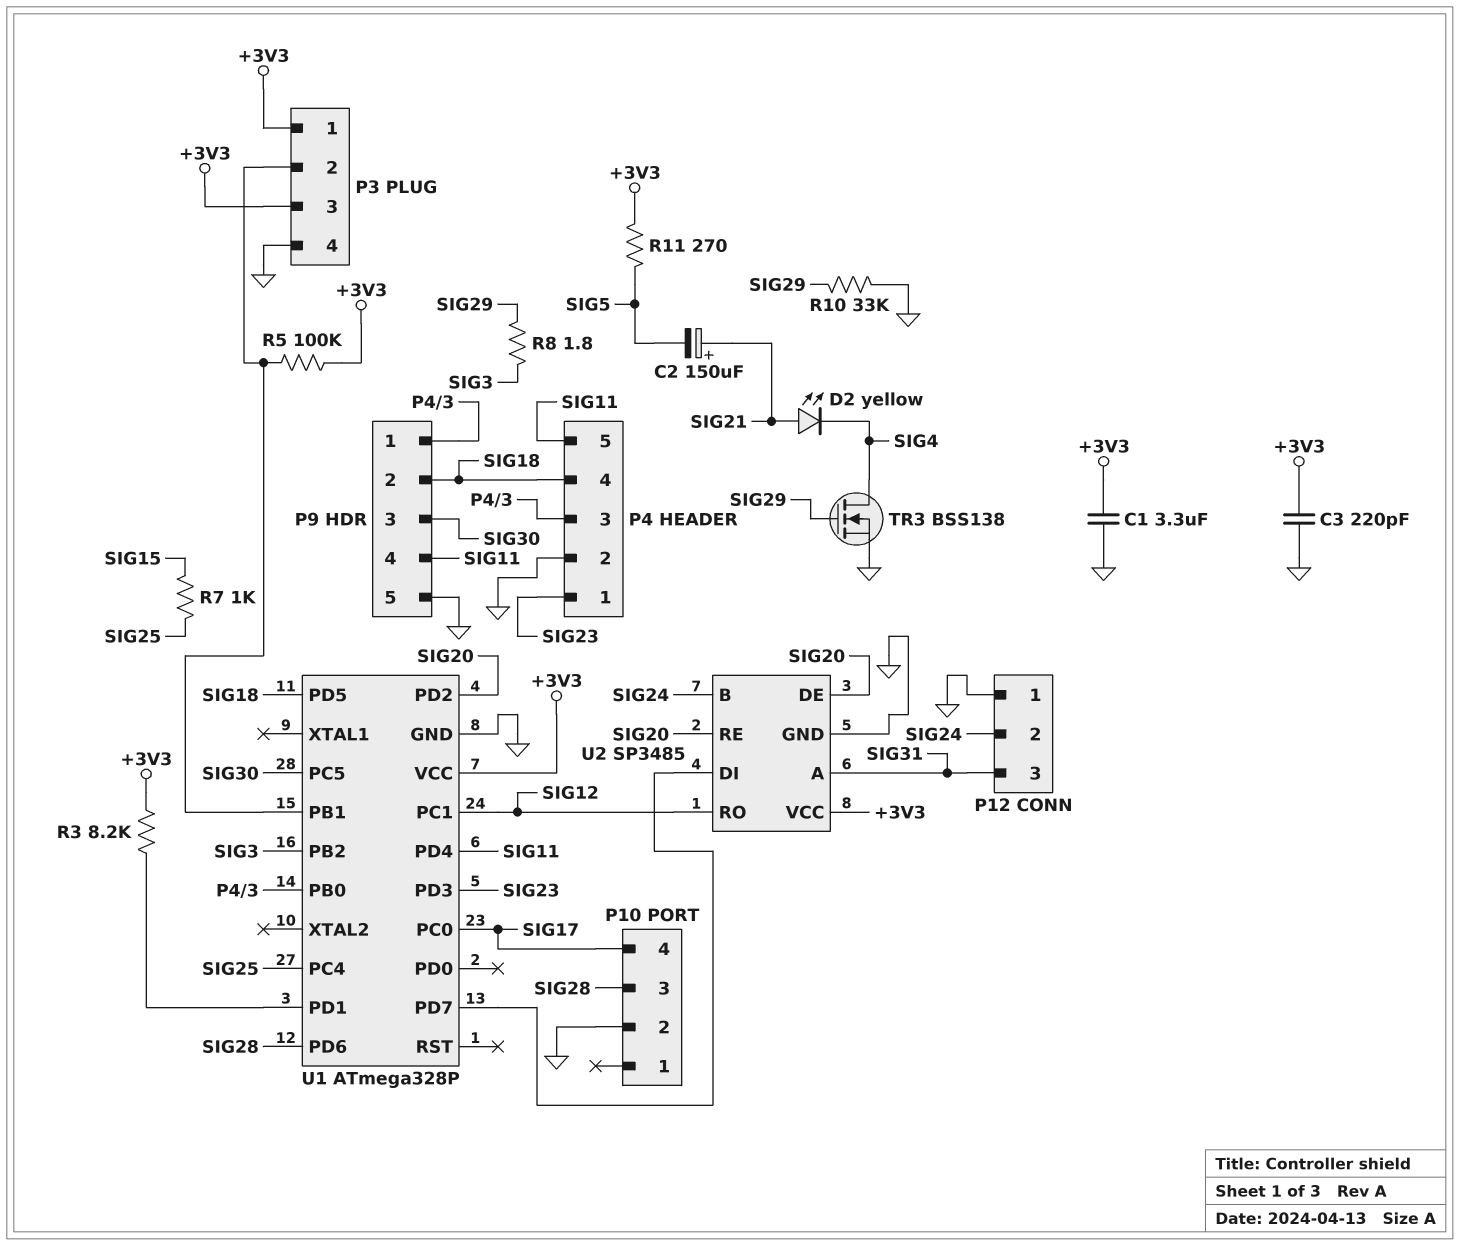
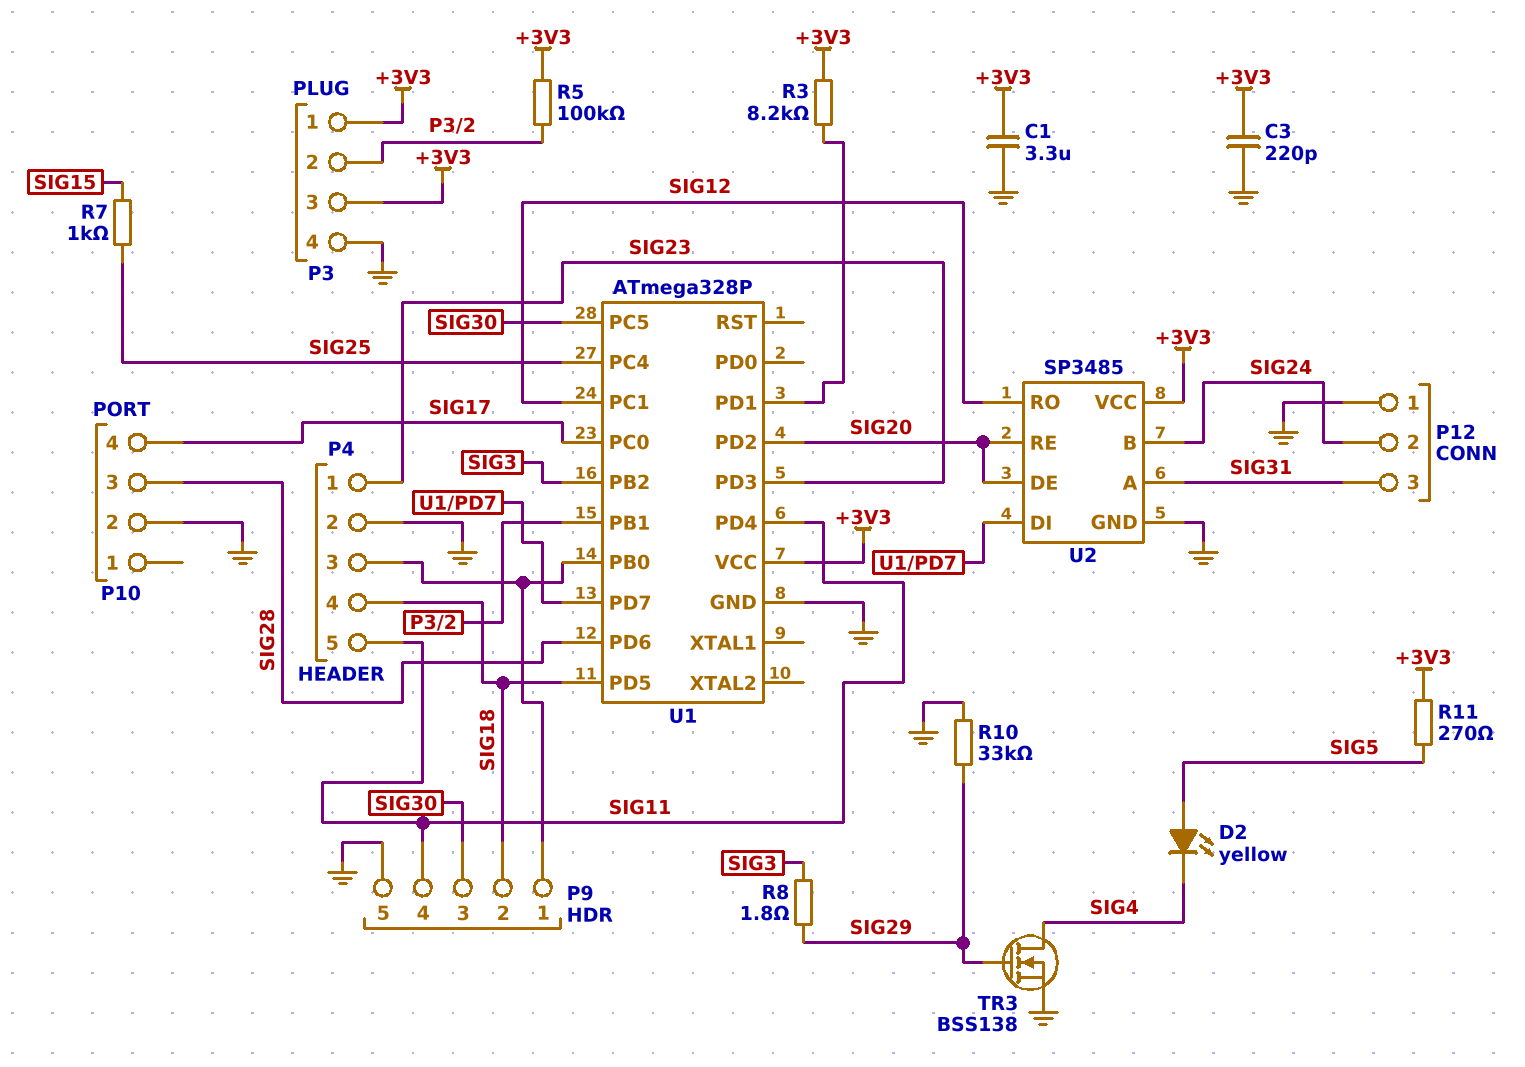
C2: 150uF (plus SIG21, minus SIG5) -> none
D2: LED yellow (A SIG21, K SIG4) -> LED yellow (A SIG5, K SIG4)

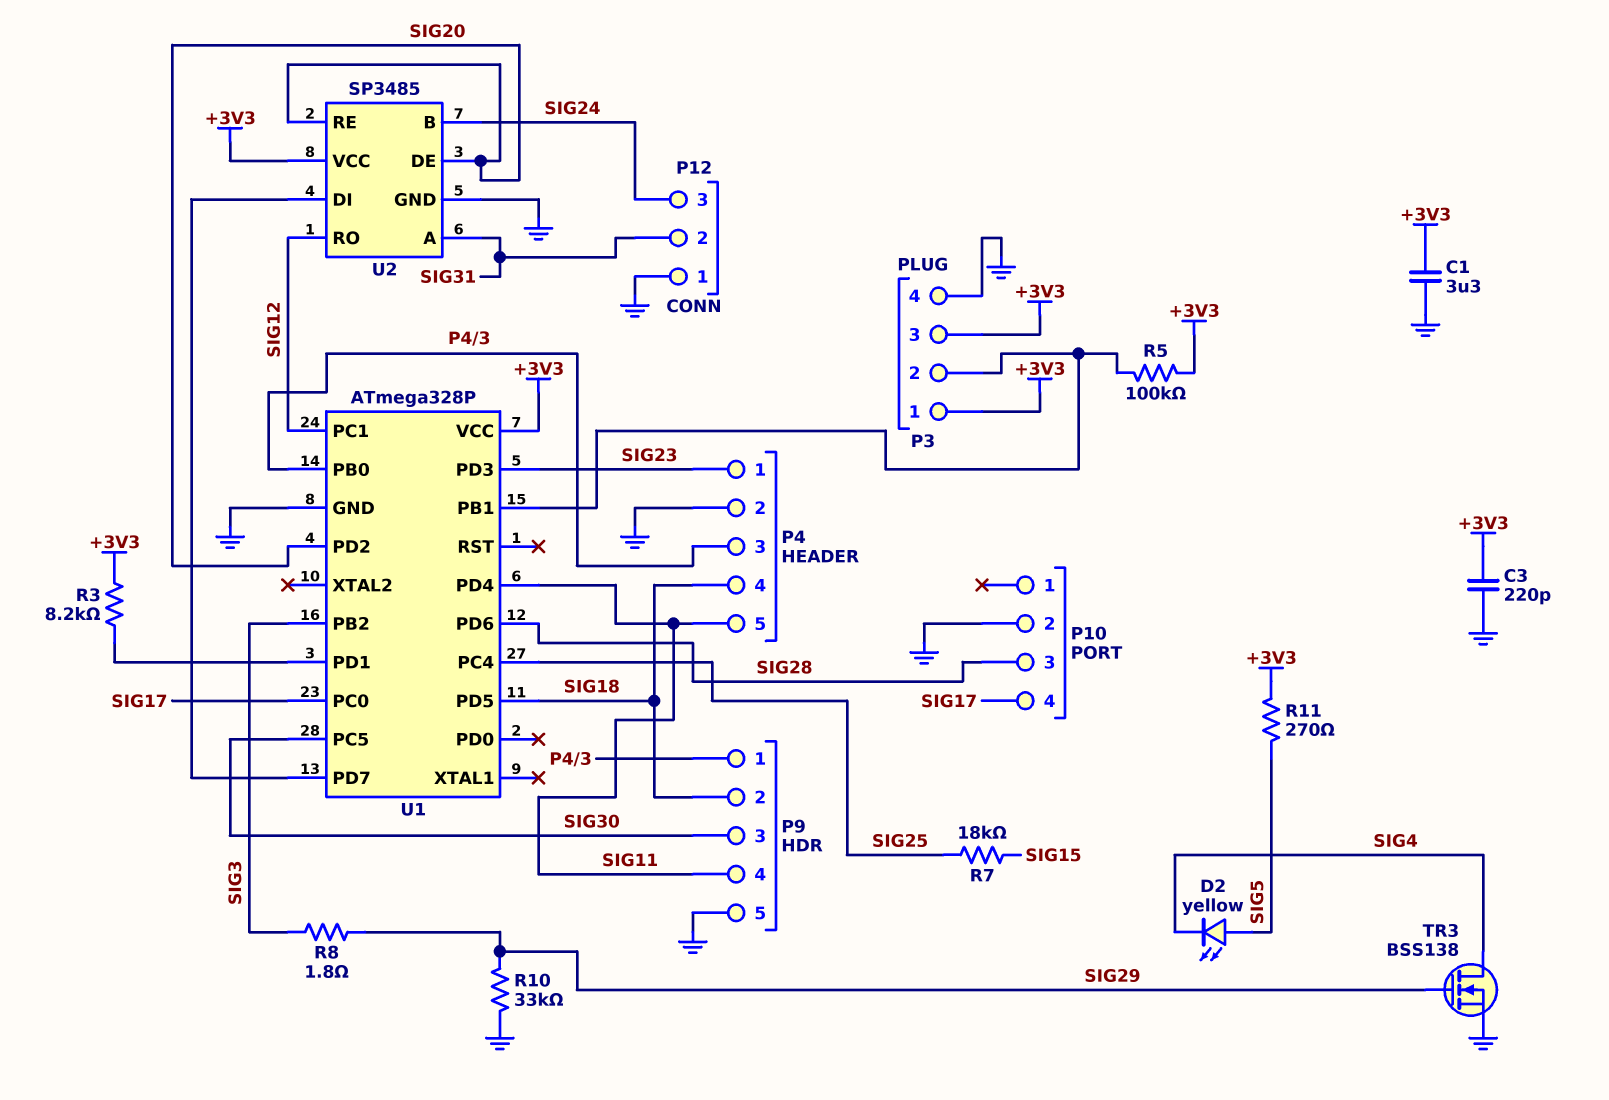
P12 pin 2: SIG24 -> SIG31
P12 pin 3: SIG31 -> SIG24
R7: 1k (SIG15, SIG25) -> 18k (SIG15, SIG25)

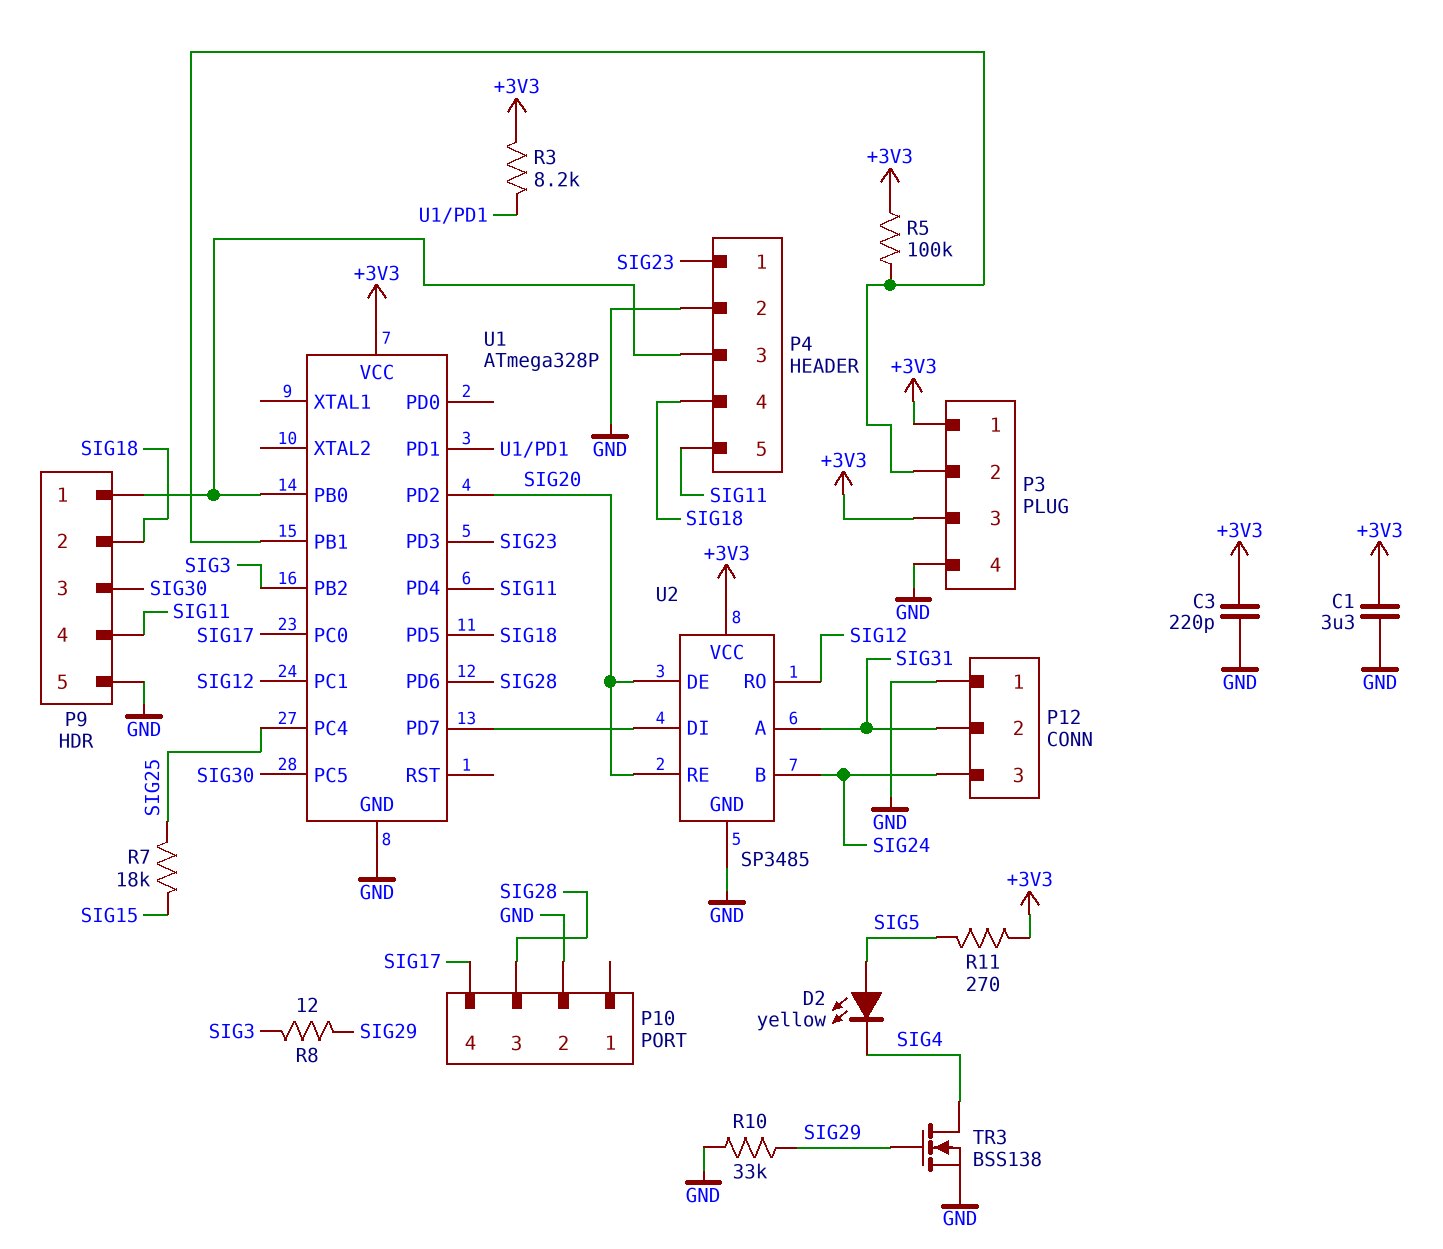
R8: 1.8 (SIG3, SIG29) -> 12 (SIG3, SIG29)

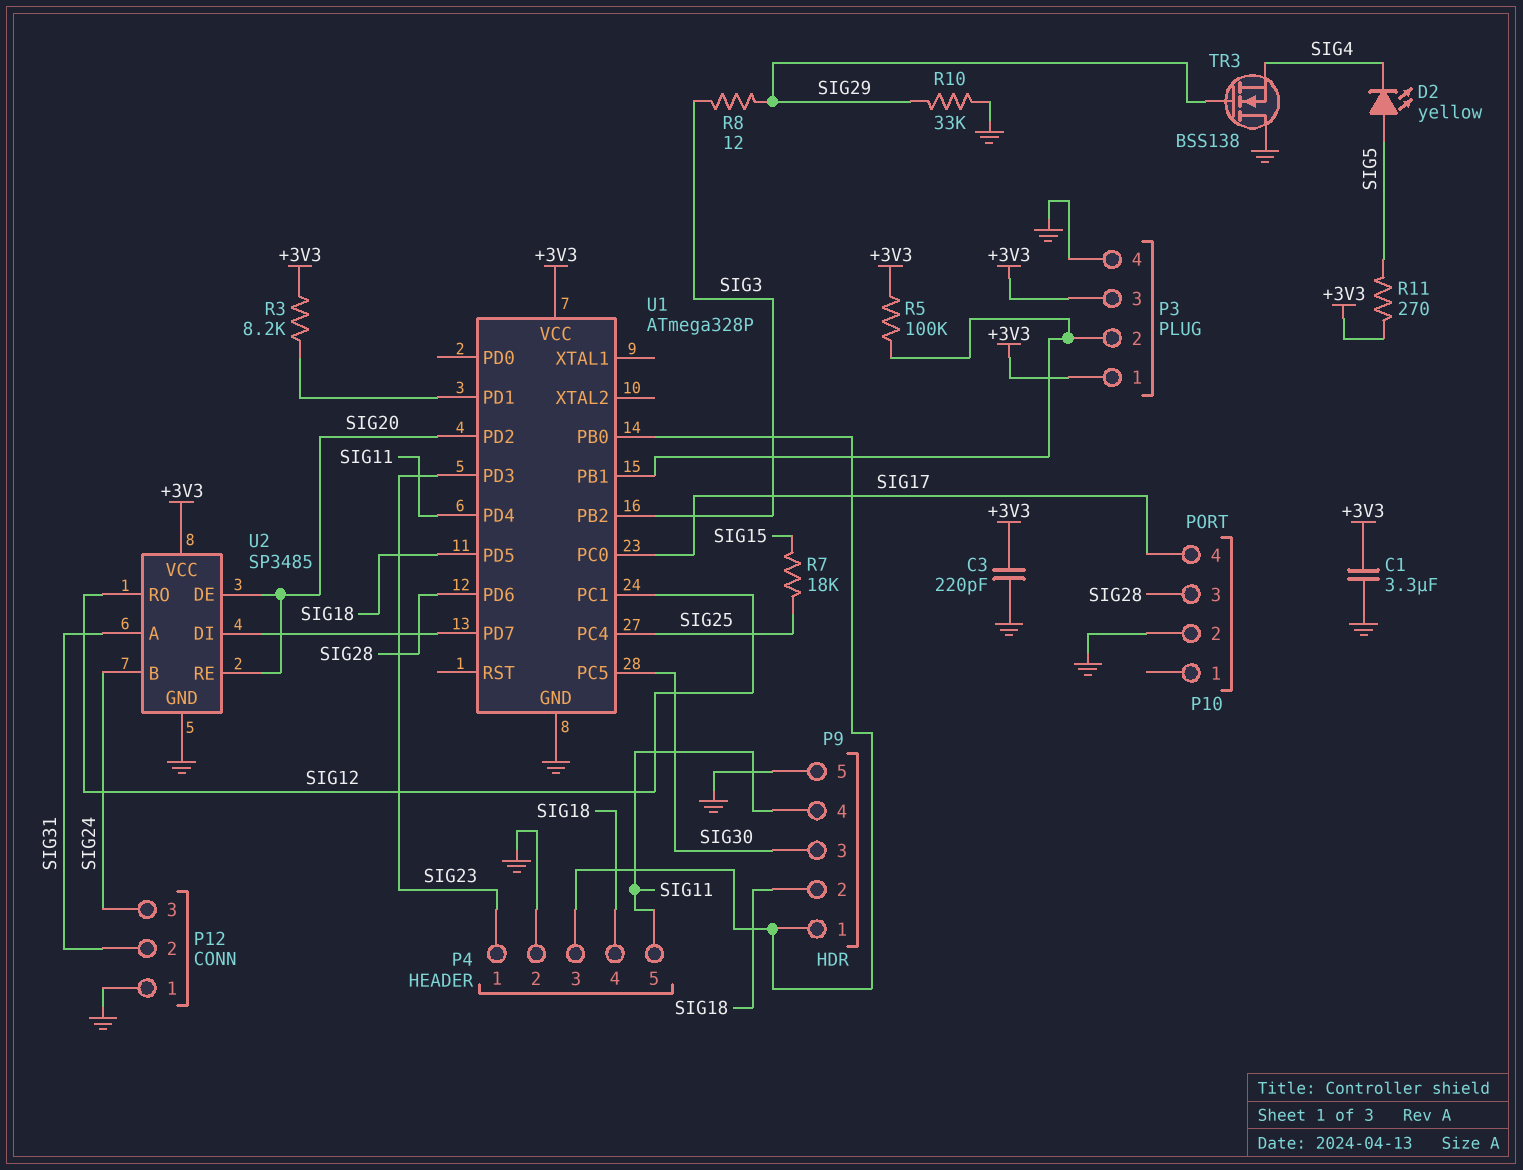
TR3: NMOS BSS138 (G SIG29, D SIG4, S GND) -> NMOS BSS138 (G SIG29, D GND, S SIG4)

